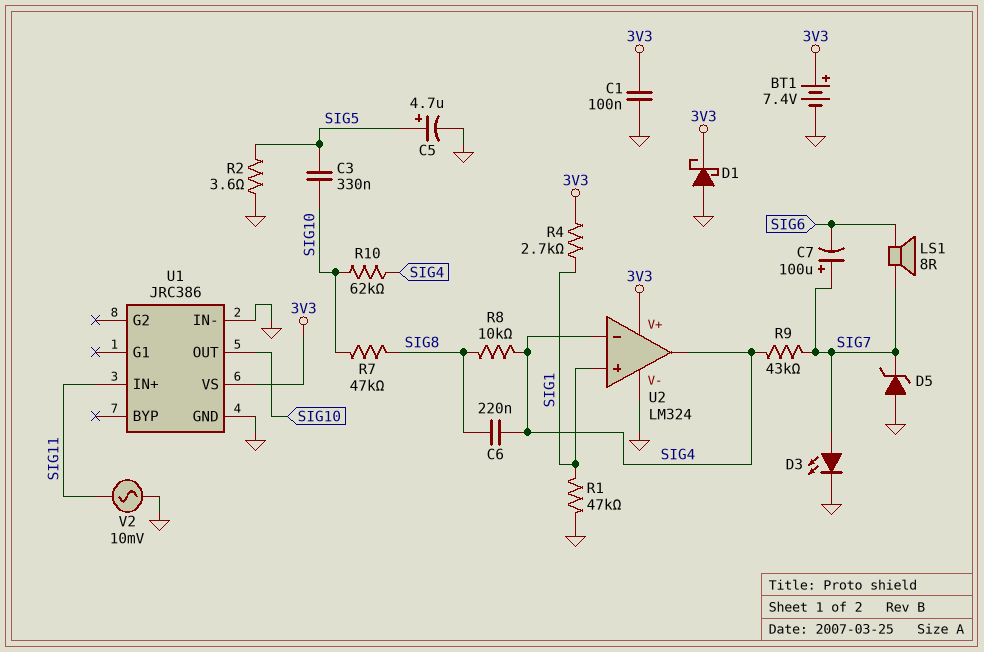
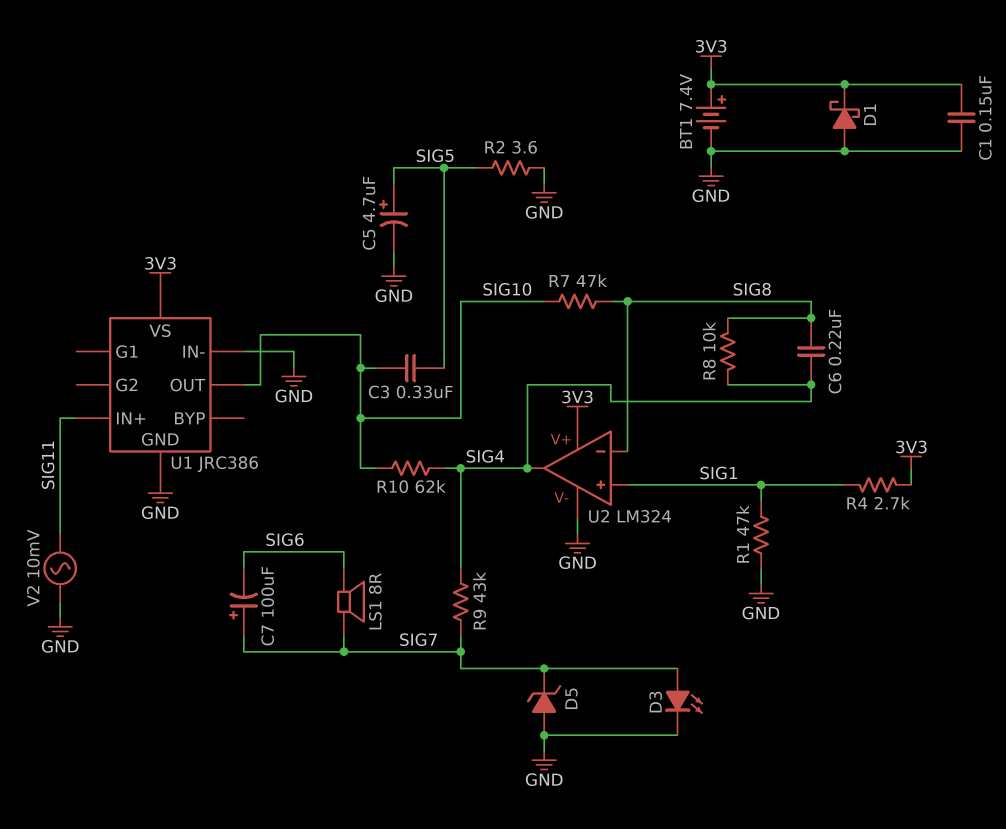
C1: 100nF (3V3, GND) -> 150nF (3V3, GND)
U2 pin in-: SIG4 -> SIG8

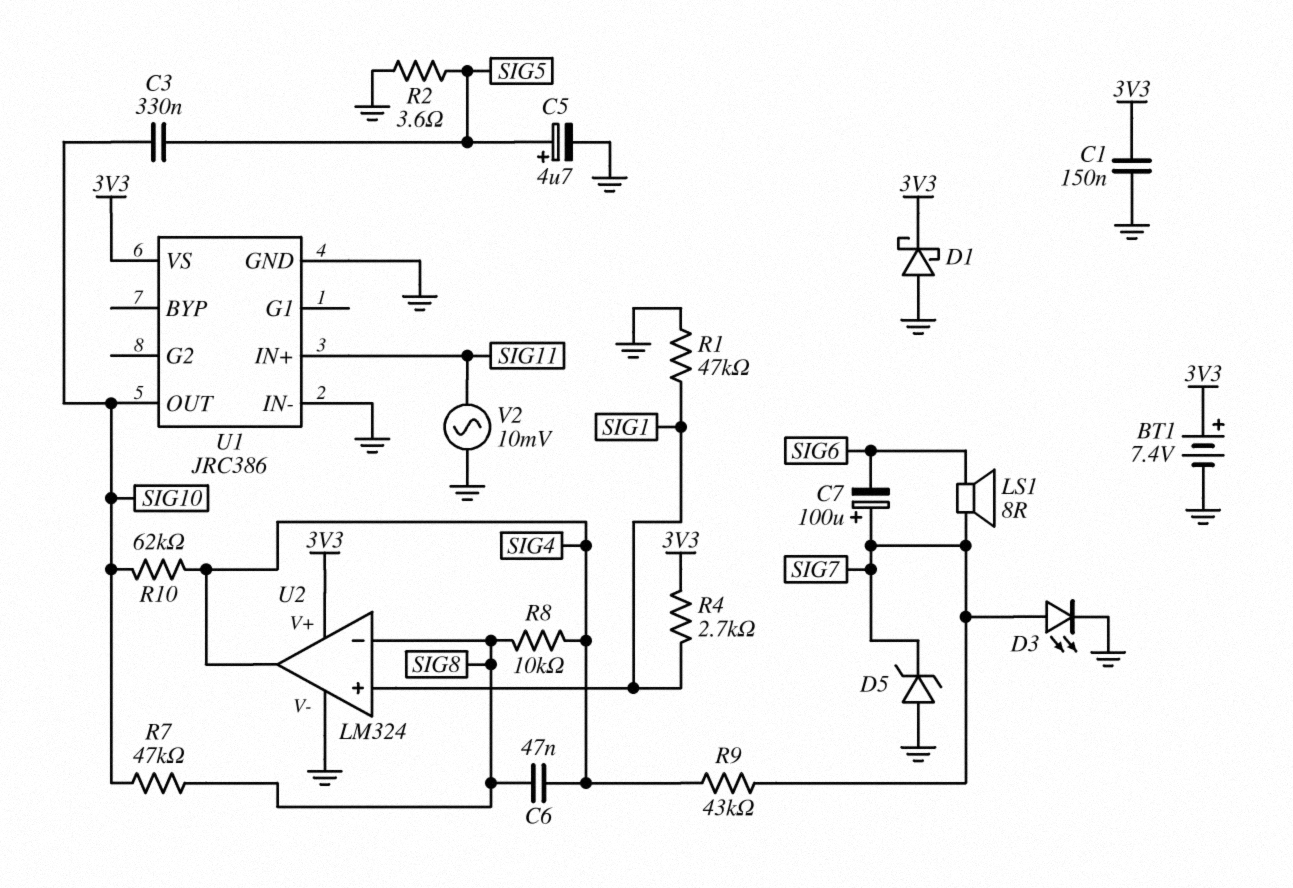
C6: 220nF (SIG4, SIG8) -> 47nF (SIG4, SIG8)

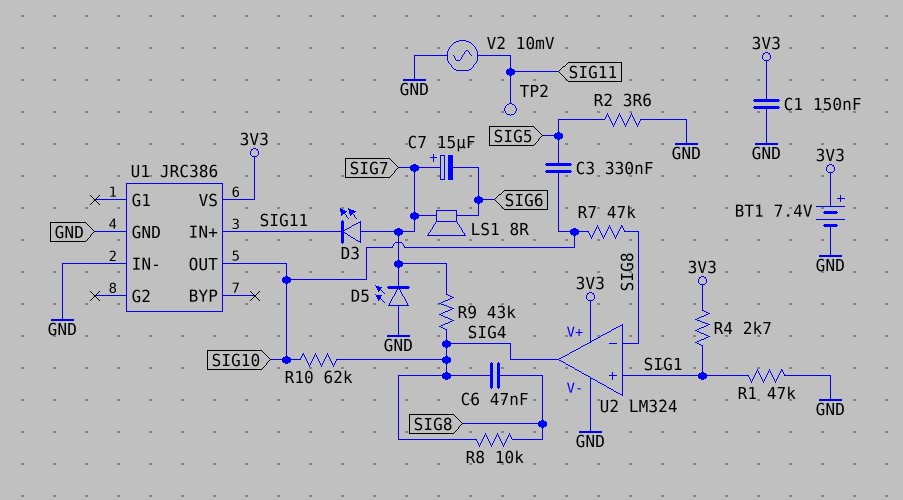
C5: 4.7uF (plus SIG5, minus GND) -> none
C7: 100uF (plus SIG7, minus SIG6) -> 15uF (plus SIG7, minus SIG6)
D1: schottky (A GND, K 3V3) -> none
D3: LED (A SIG7, K GND) -> LED (A SIG7, K SIG11)
D5: zener (A GND, K SIG7) -> LED (A GND, K SIG7)
TP2: none -> test point (SIG11)

